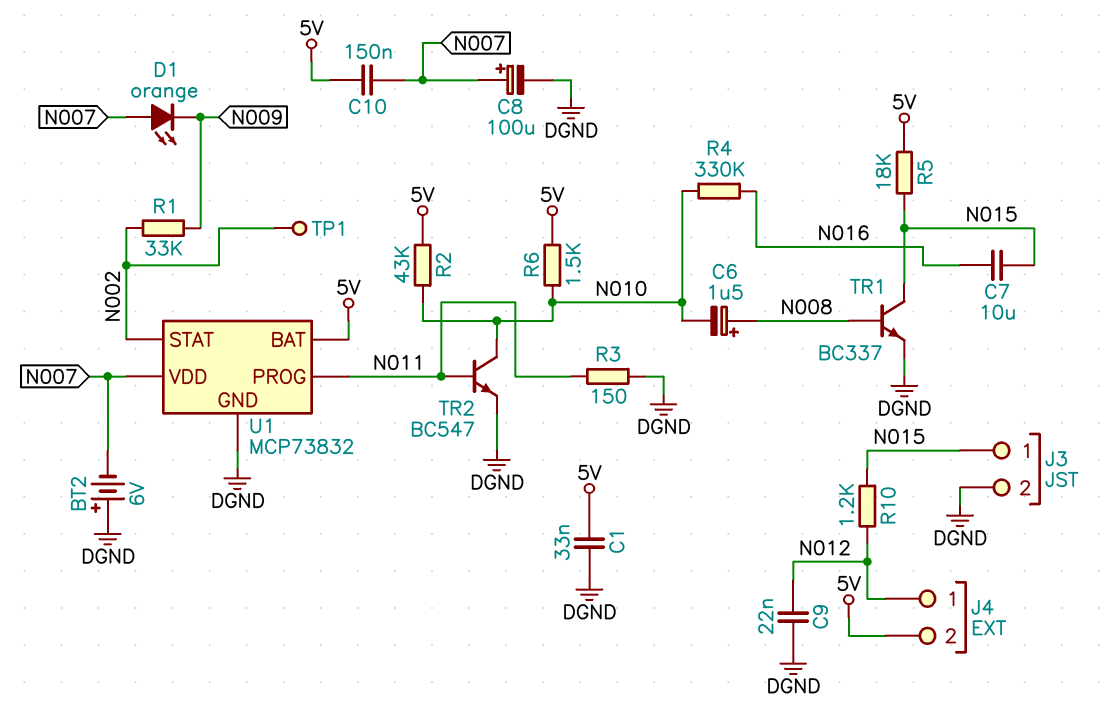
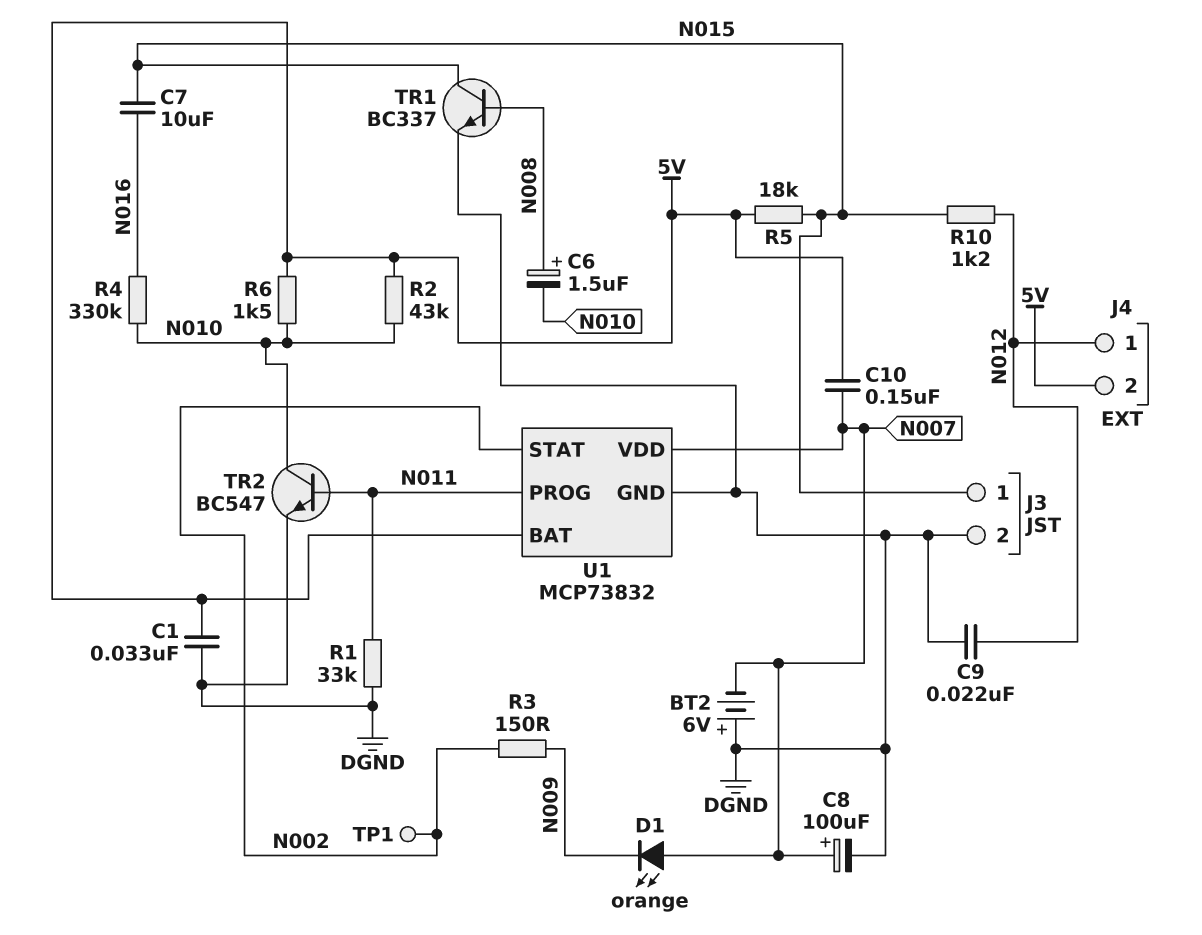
R1: 33k (N002, N009) -> 33k (DGND, N011)
R3: 150 (DGND, N011) -> 150 (N002, N009)

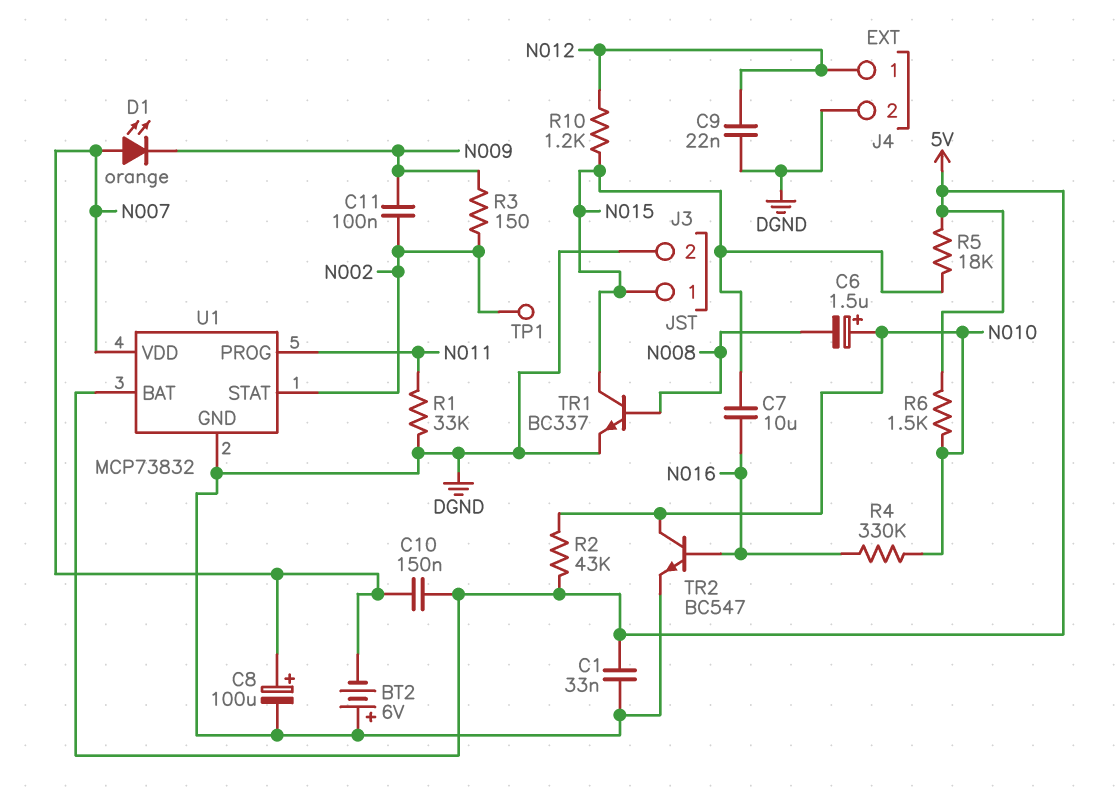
C6: 1.5uF (plus N008, minus N010) -> 1.5uF (plus N010, minus N008)
C11: none -> 100nF (N002, N009)
J4 pin 2: 5V -> DGND
TR2: NPN BC547 (B N011, C N010, E DGND) -> NPN BC547 (B N016, C N010, E DGND)

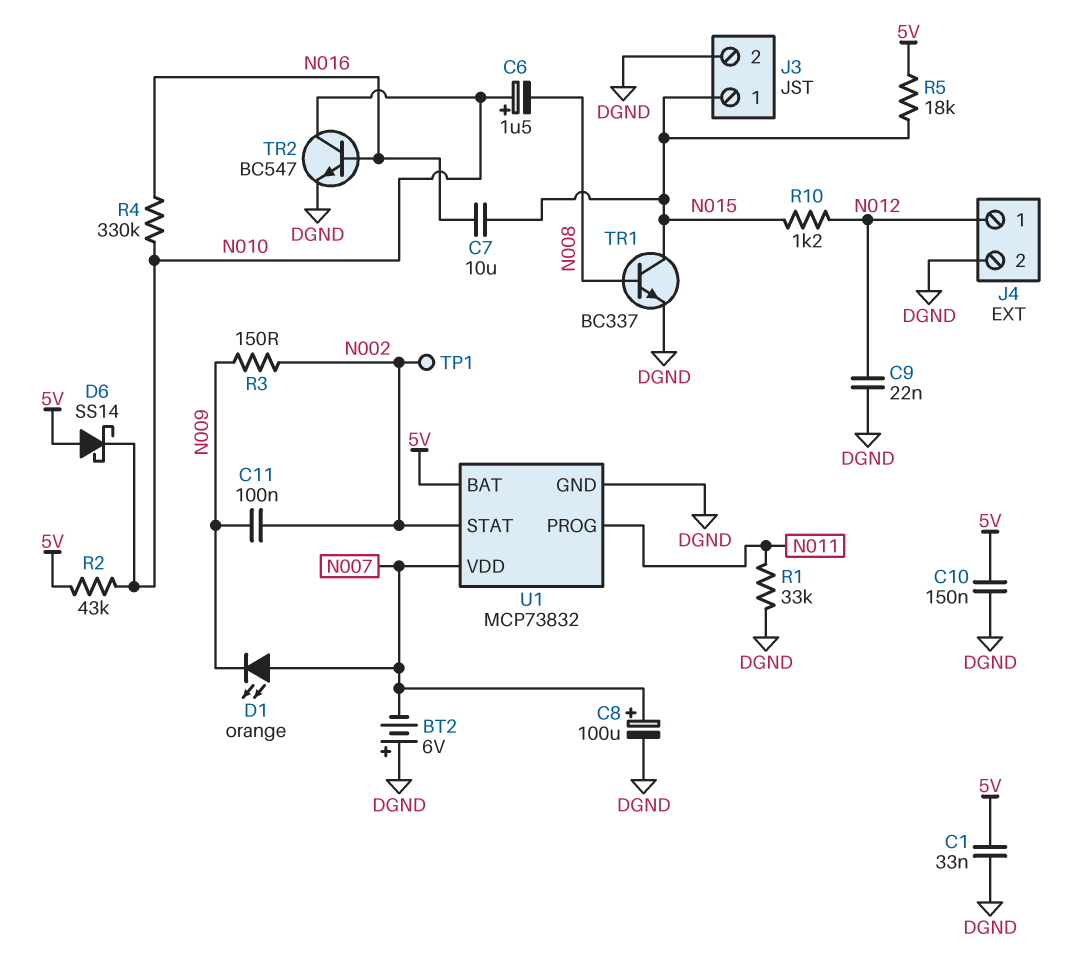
C10: 150nF (5V, N007) -> 150nF (5V, DGND)
D6: none -> schottky SS14 (A 5V, K N010)
R6: 1.5k (5V, N010) -> none

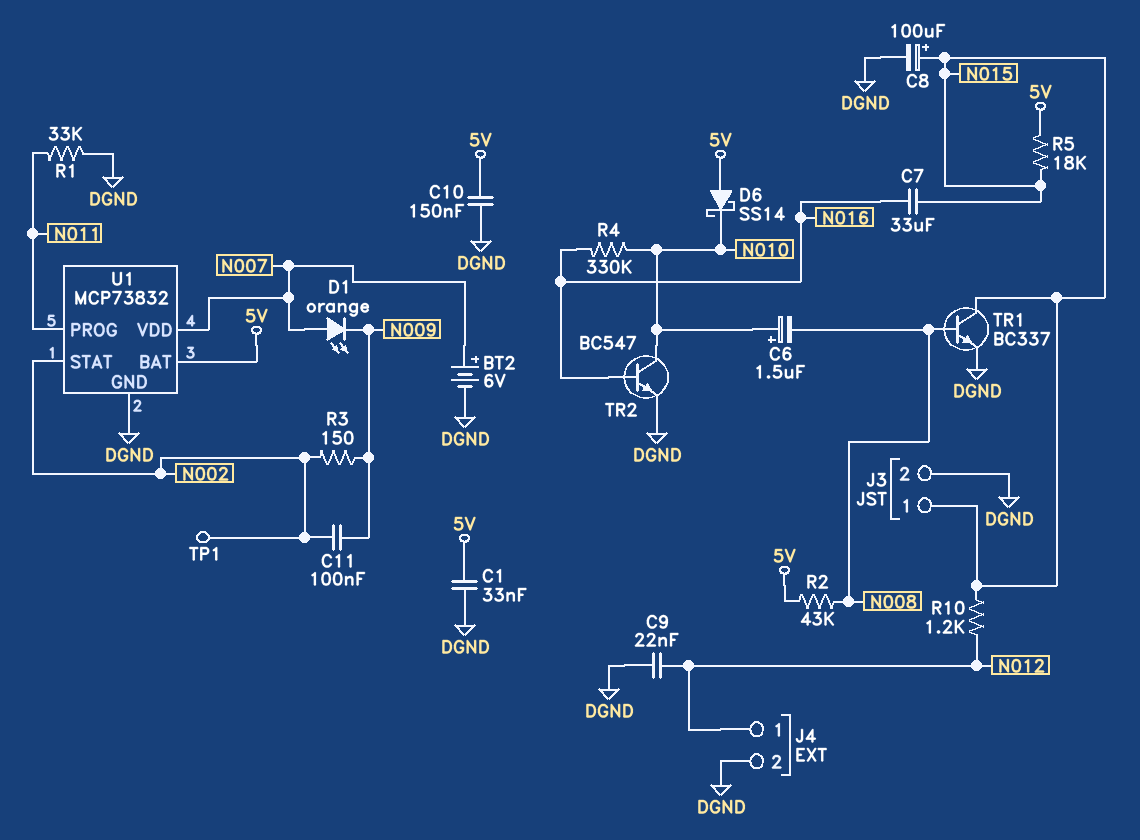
BT2: 6V (plus DGND, minus N007) -> 6V (plus N007, minus DGND)
C7: 10uF (N015, N016) -> 33uF (N015, N016)
C8: 100uF (plus N007, minus DGND) -> 100uF (plus N015, minus DGND)
R2: 43k (5V, N010) -> 43k (5V, N008)

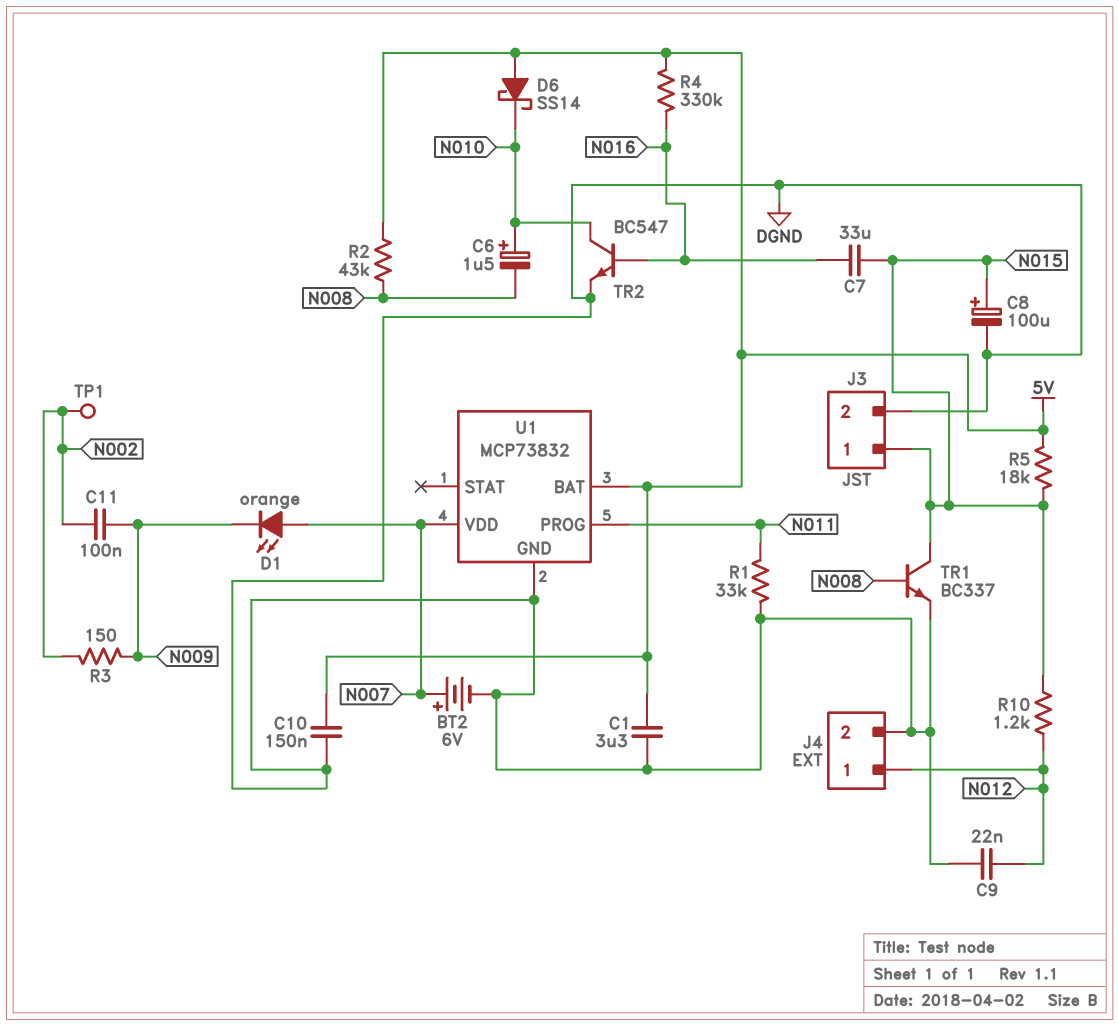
C1: 33nF (5V, DGND) -> 3.3uF (5V, DGND)
R4: 330k (N010, N016) -> 330k (5V, N016)
U1 pin STAT: N002 -> none

